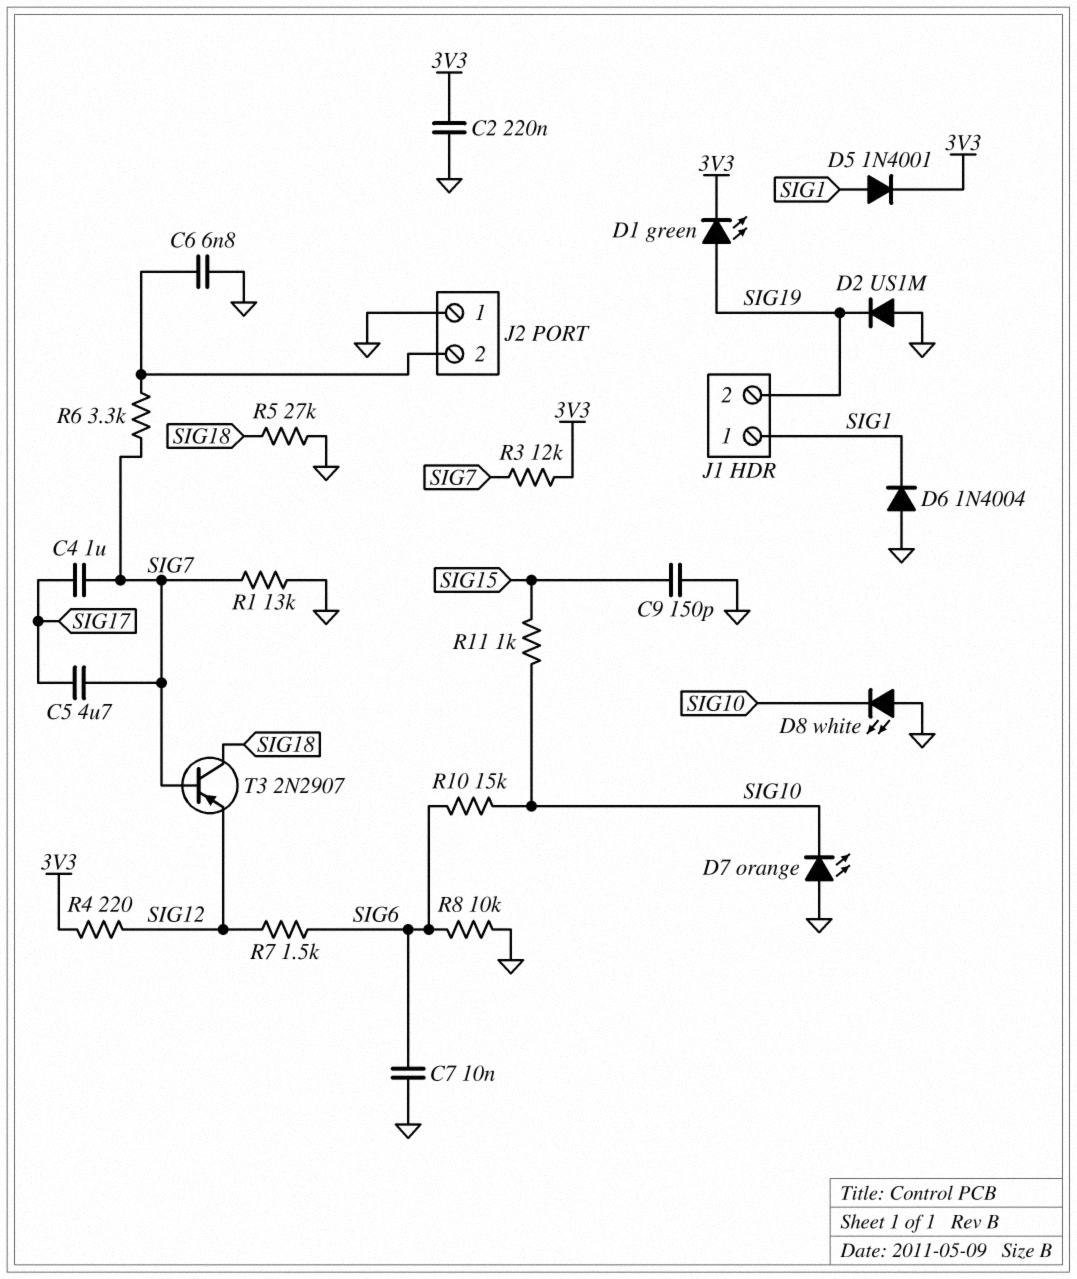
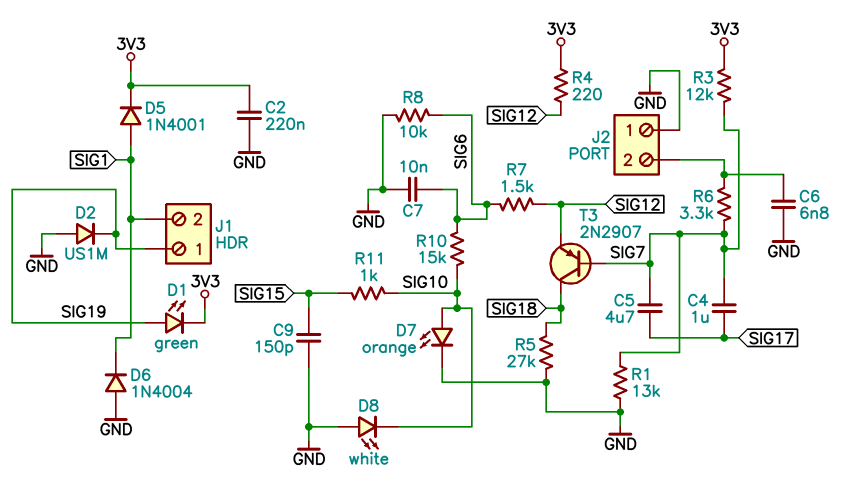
D7: LED orange (A GND, K SIG10) -> LED orange (A SIG10, K GND)
J1 pin 1: SIG1 -> SIG19
J1 pin 2: SIG19 -> SIG1

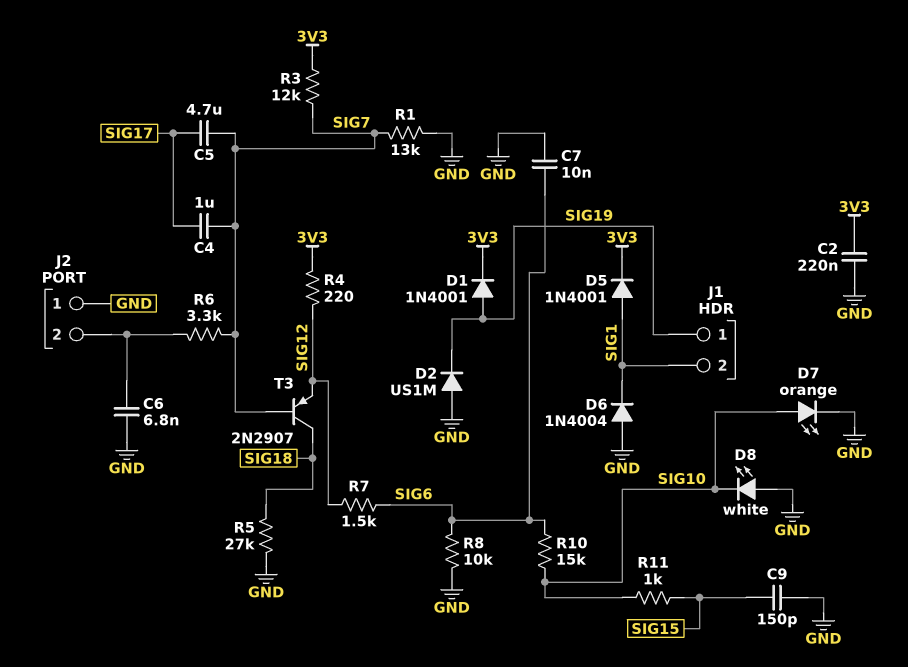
D1: LED green (A SIG19, K 3V3) -> diode 1N4001 (A SIG19, K 3V3)

